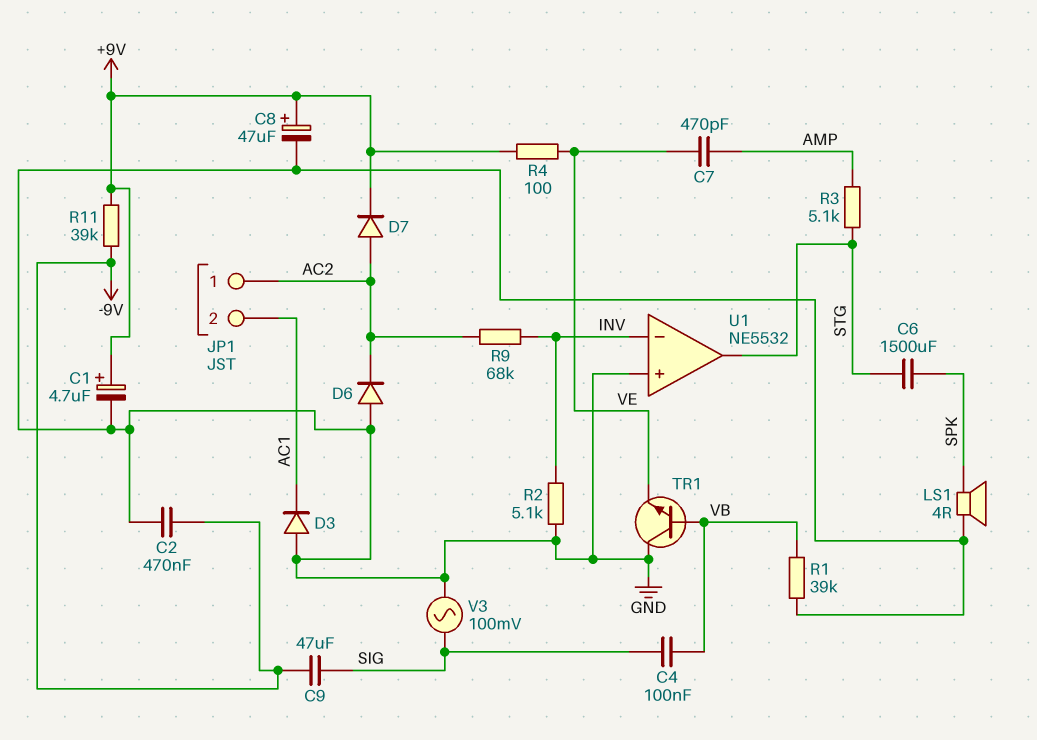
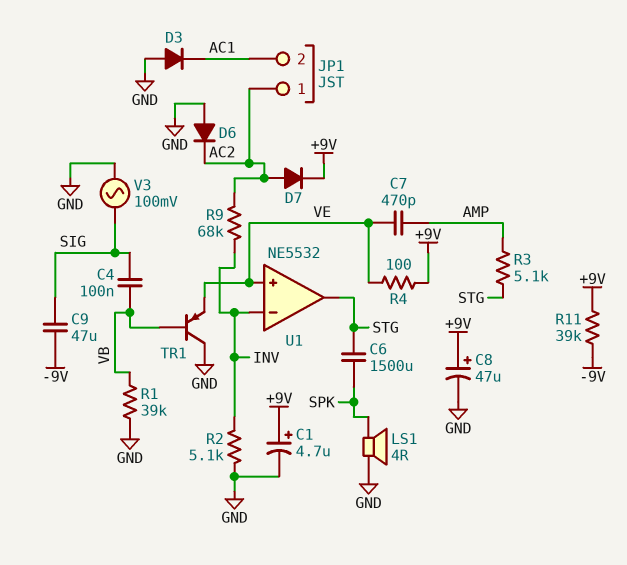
C2: 470nF (-9V, GND) -> none
TR1: NPN (B VB, C GND, E VE) -> PNP (B VB, C GND, E VE)
U1 pin in+: GND -> VE

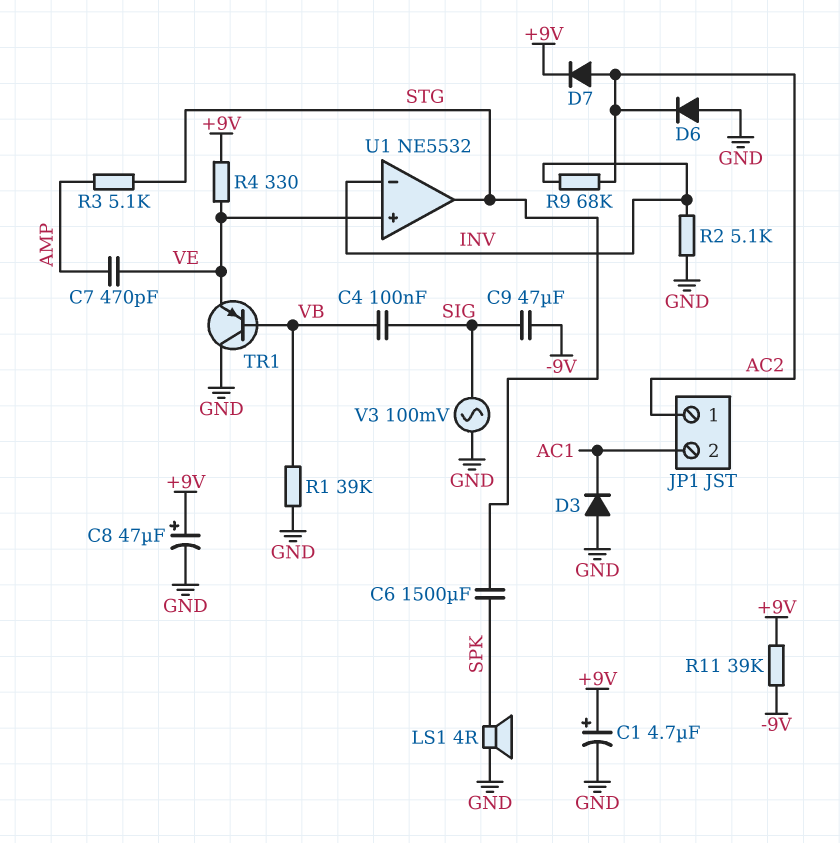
R4: 100 (+9V, VE) -> 330 (+9V, VE)

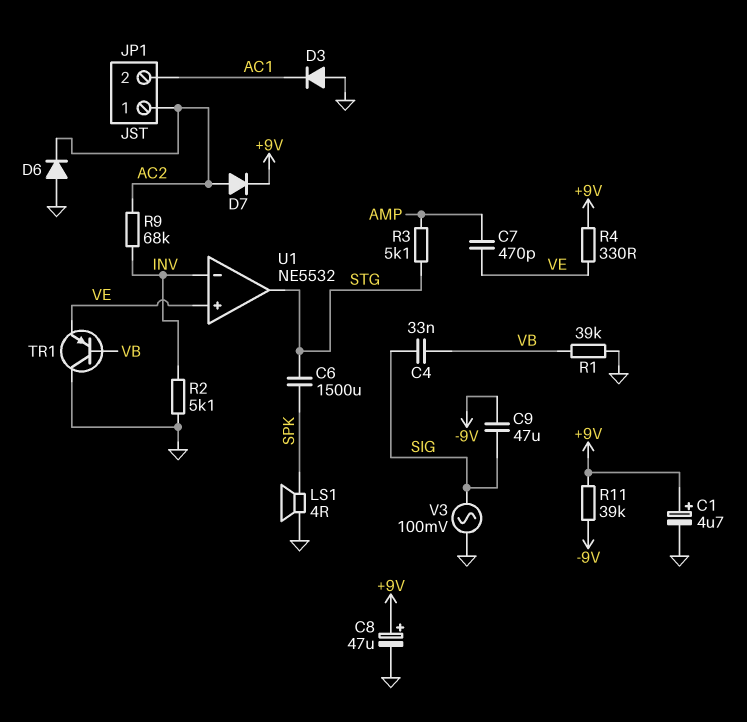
C4: 100nF (SIG, VB) -> 33nF (SIG, VB)

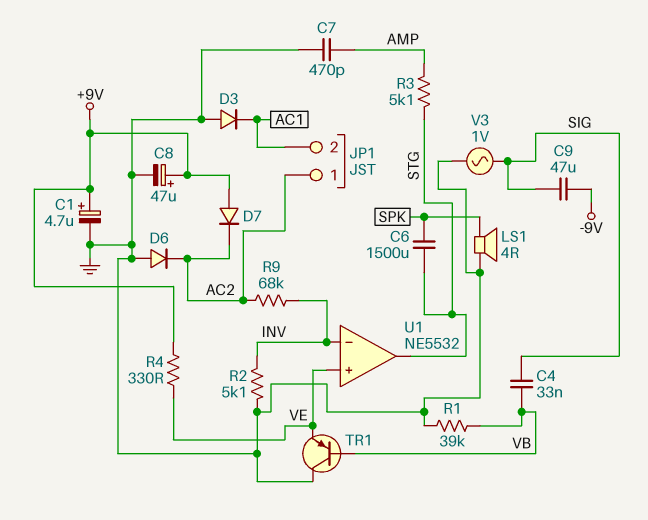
C7: 470pF (AMP, VE) -> 470pF (AMP, GND)
D7: diode (A AC2, K +9V) -> diode (A +9V, K AC2)
R11: 39k (+9V, -9V) -> none
V3: AC 100mV (GND, SIG) -> AC 1V (GND, SIG)

